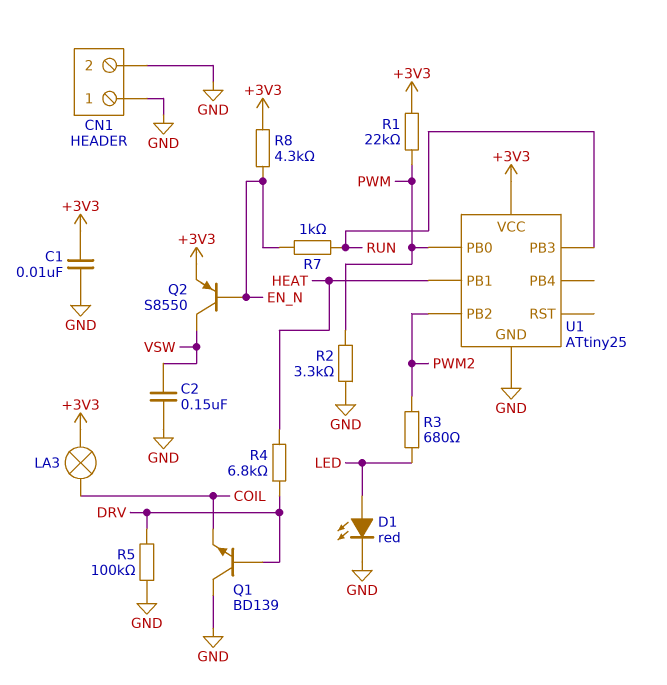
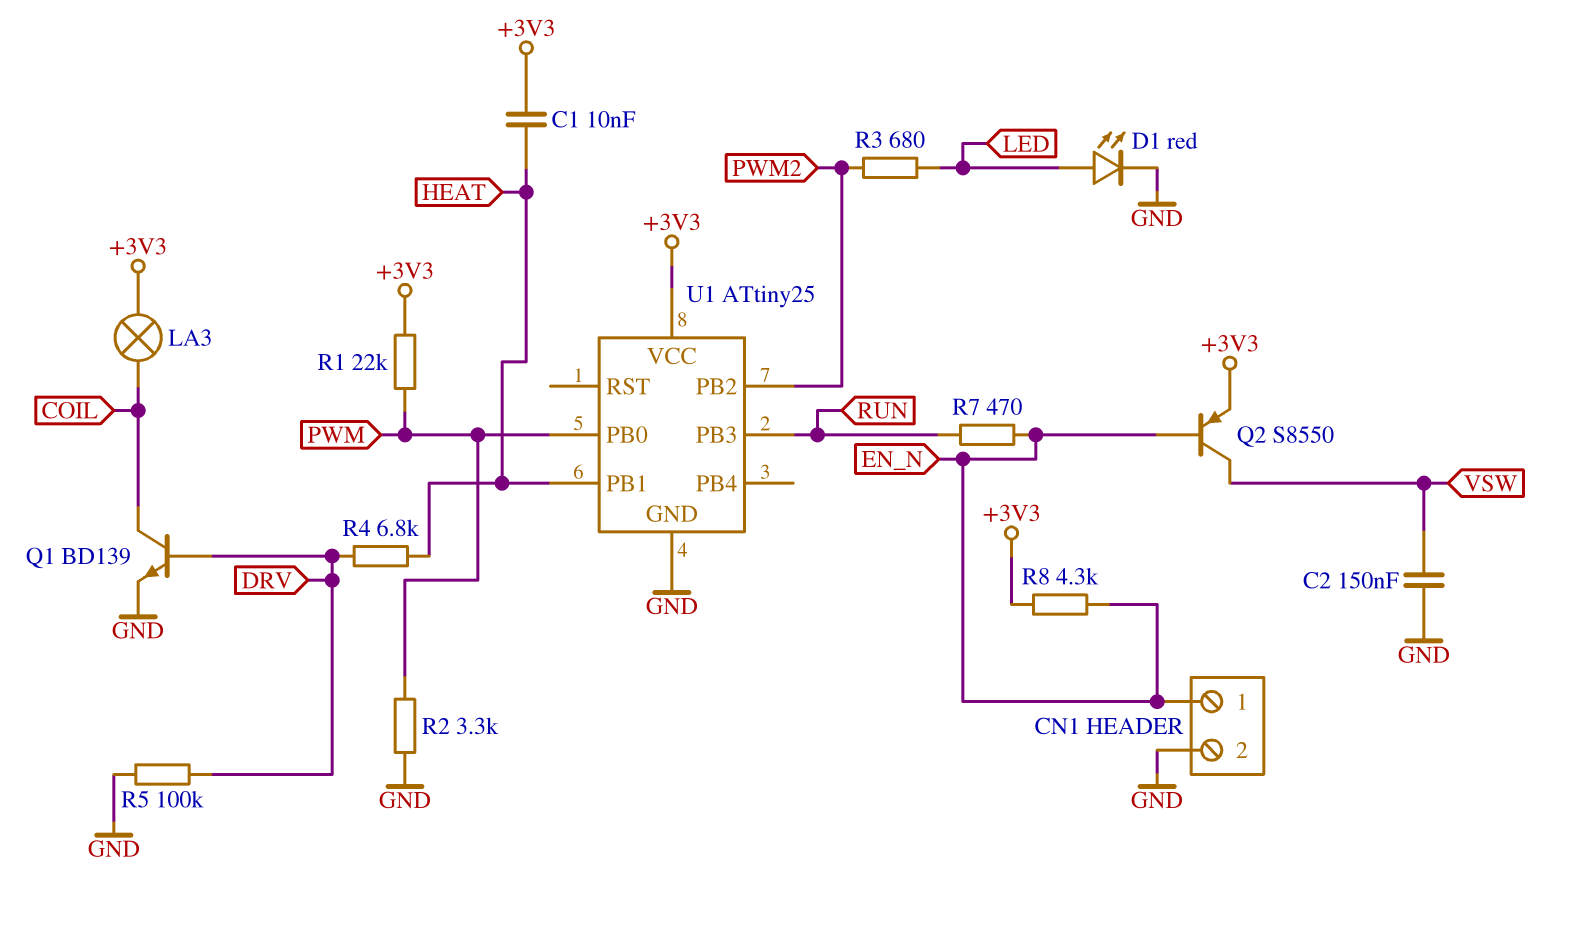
C1: 10nF (+3V3, GND) -> 10nF (+3V3, HEAT)
CN1 pin 1: GND -> EN_N
Q1: NPN BD139 (B DRV, C GND, E COIL) -> NPN BD139 (B DRV, C COIL, E GND)
R7: 1k (EN_N, RUN) -> 470 (EN_N, RUN)

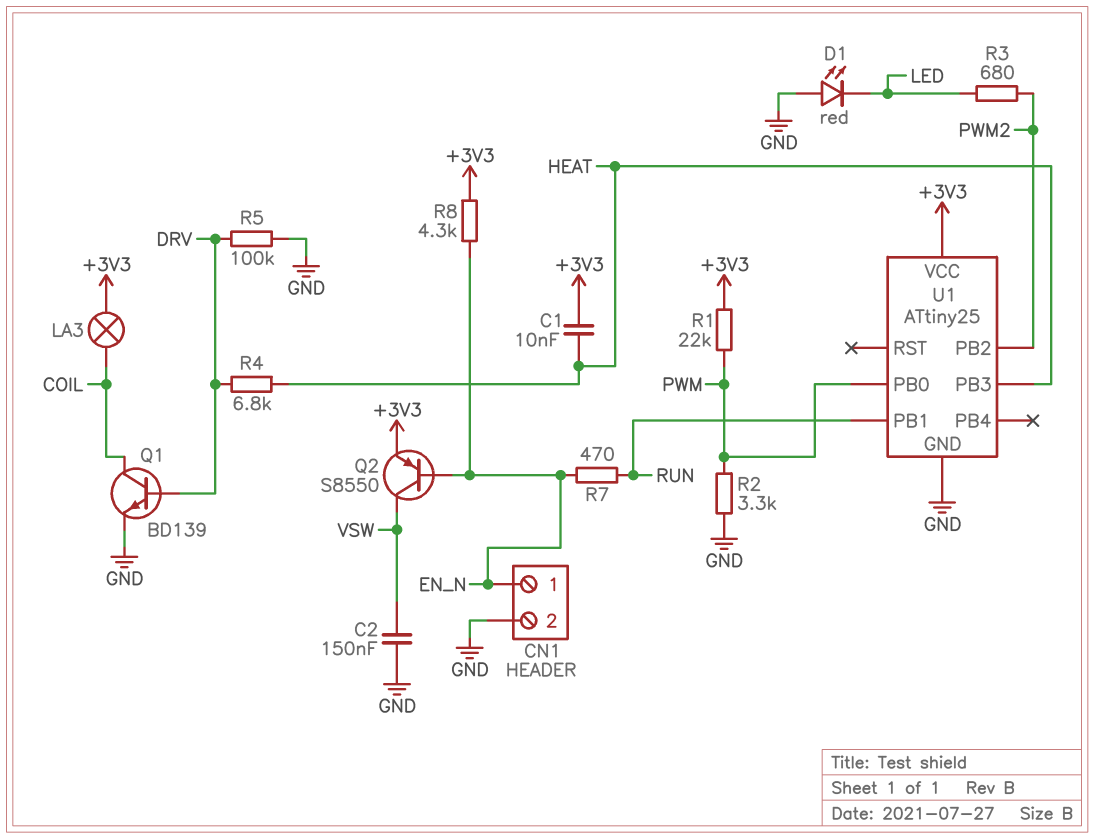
D1: LED red (A LED, K GND) -> LED red (A GND, K LED)
U1 pin PB1: HEAT -> RUN
U1 pin PB3: RUN -> HEAT

